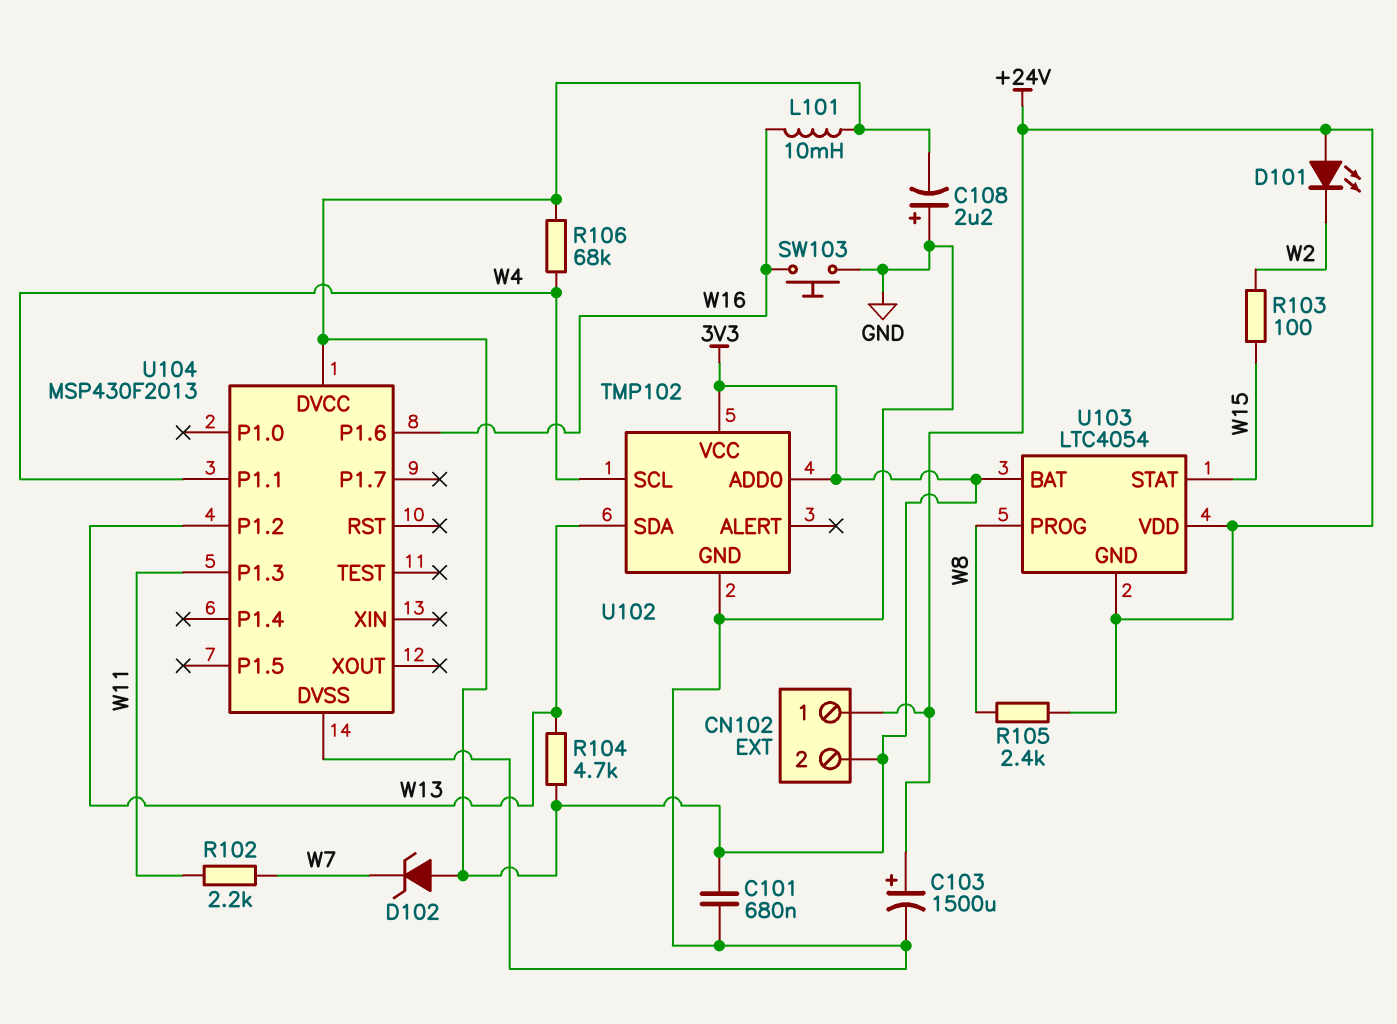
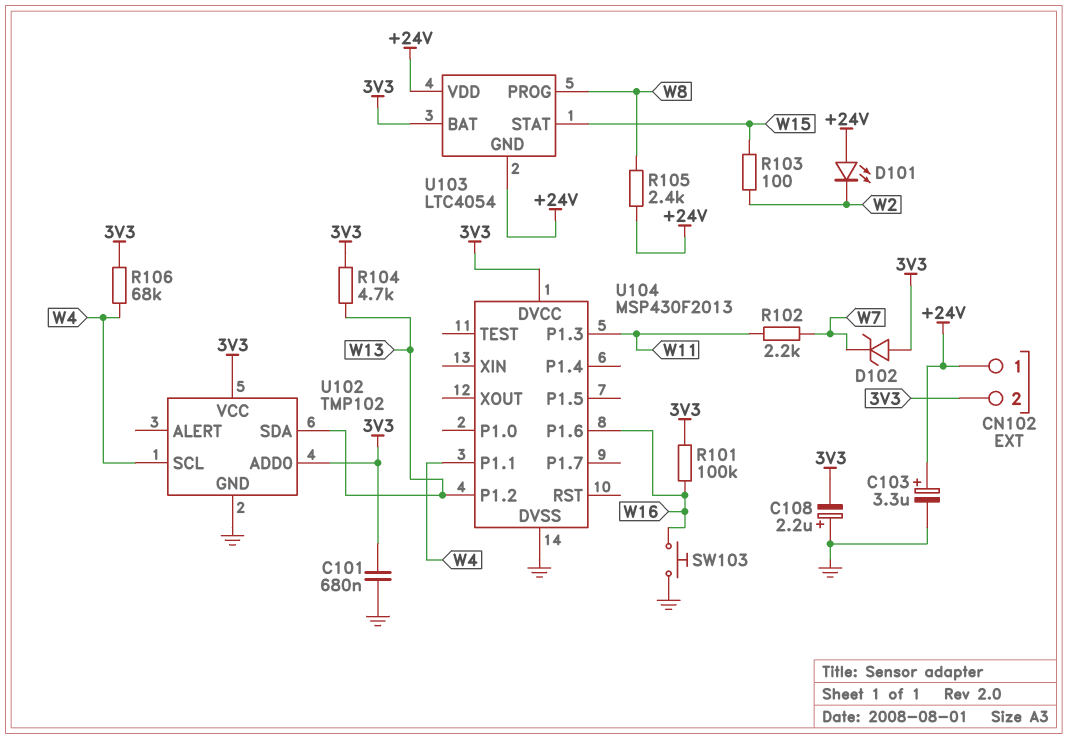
C103: 1500uF (plus +24V, minus GND) -> 3.3uF (plus +24V, minus GND)
L101: 10mH (3V3, W16) -> none
R101: none -> 100k (3V3, W16)

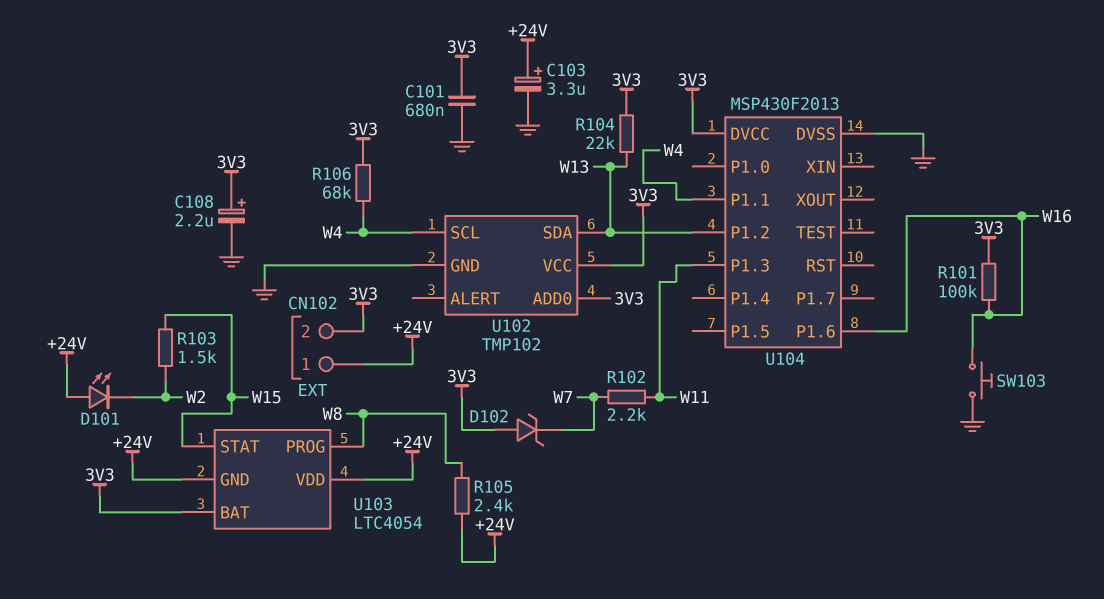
C108: 2.2uF (plus GND, minus 3V3) -> 2.2uF (plus 3V3, minus GND)
R103: 100 (W2, W15) -> 1.5k (W2, W15)
R104: 4.7k (3V3, W13) -> 22k (3V3, W13)

